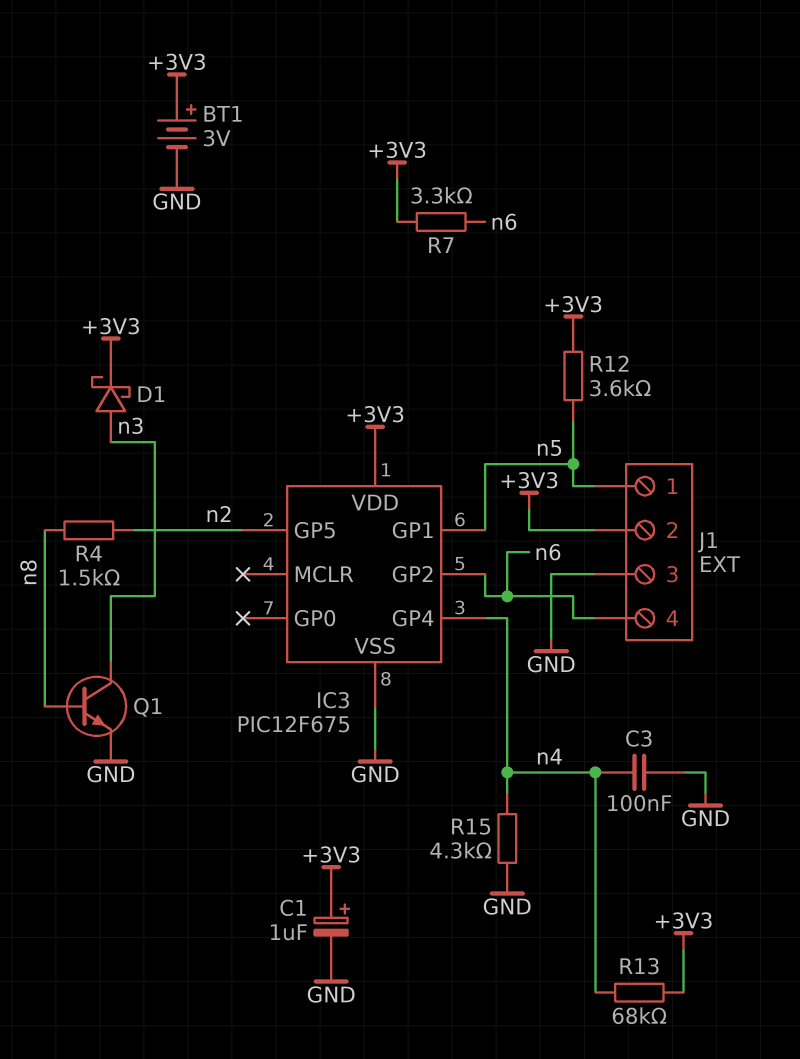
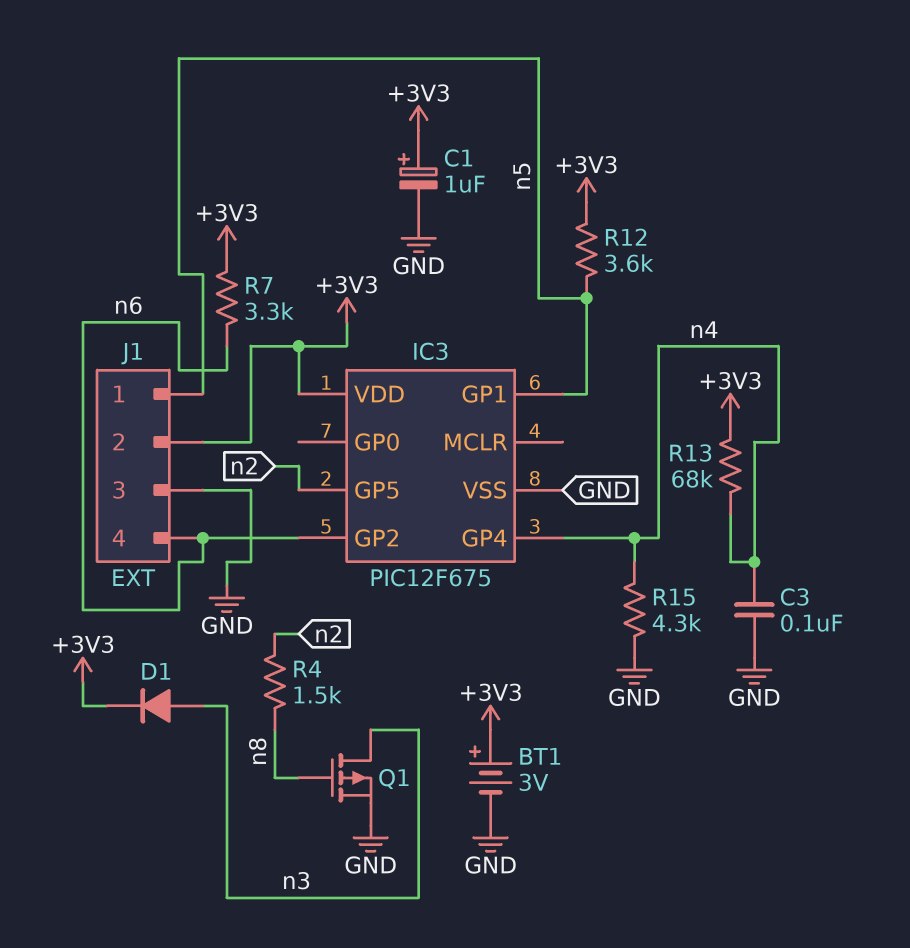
D1: schottky (A n3, K +3V3) -> diode (A n3, K +3V3)
Q1: NPN (B n8, C n3, E GND) -> PMOS (G n8, D n3, S GND)

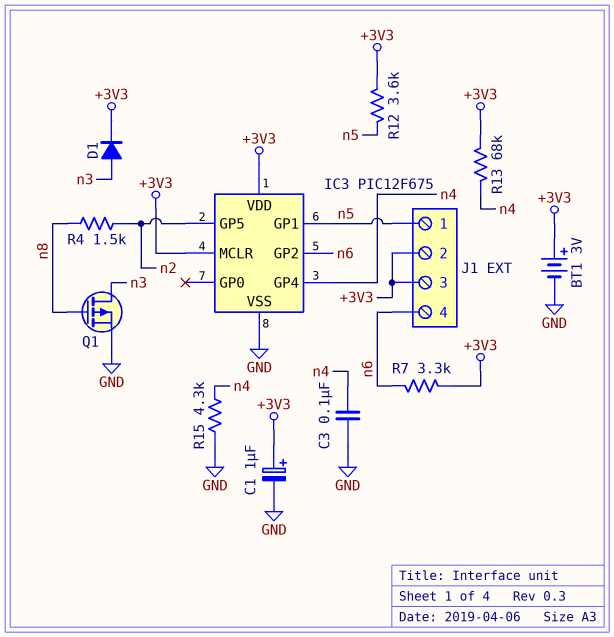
IC3 pin MCLR: none -> +3V3
J1 pin 3: GND -> +3V3

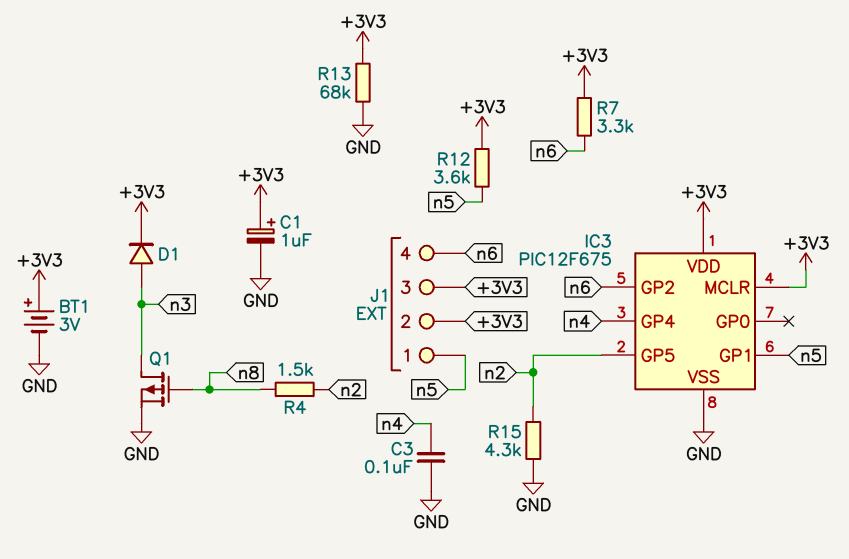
R13: 68k (+3V3, n4) -> 68k (+3V3, GND)
R15: 4.3k (GND, n4) -> 4.3k (GND, n2)

